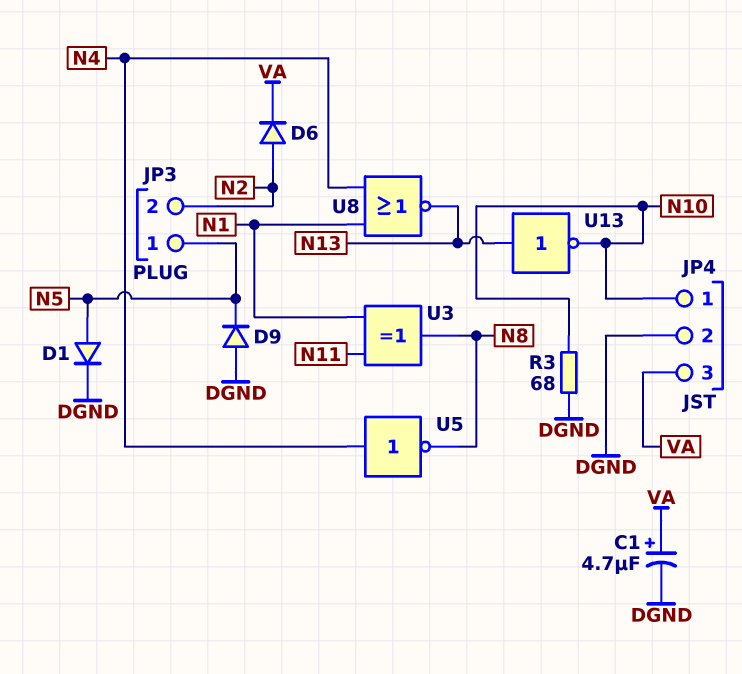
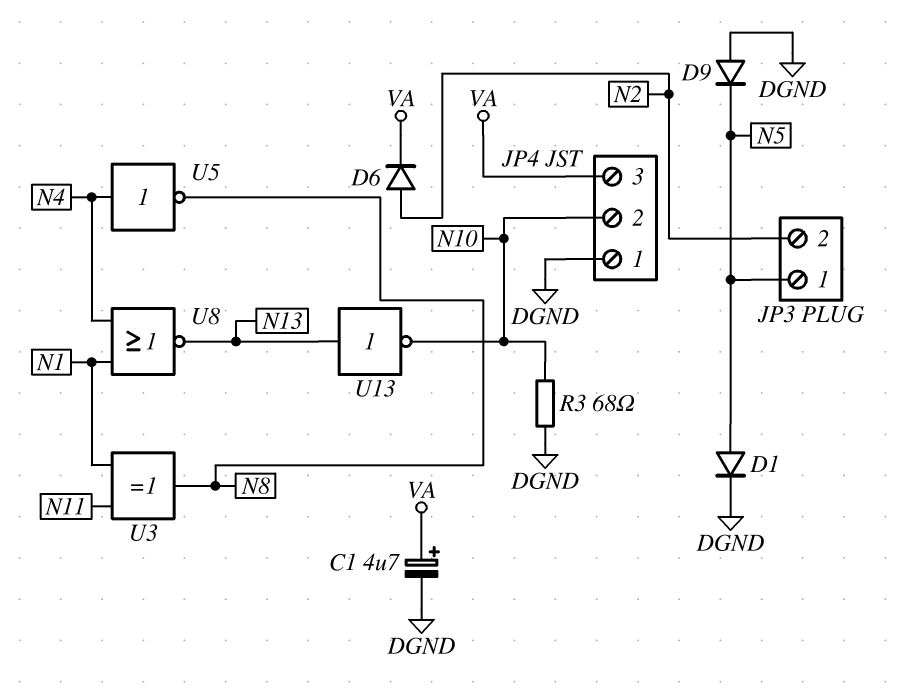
JP4 pin 1: N10 -> DGND
JP4 pin 2: DGND -> N10

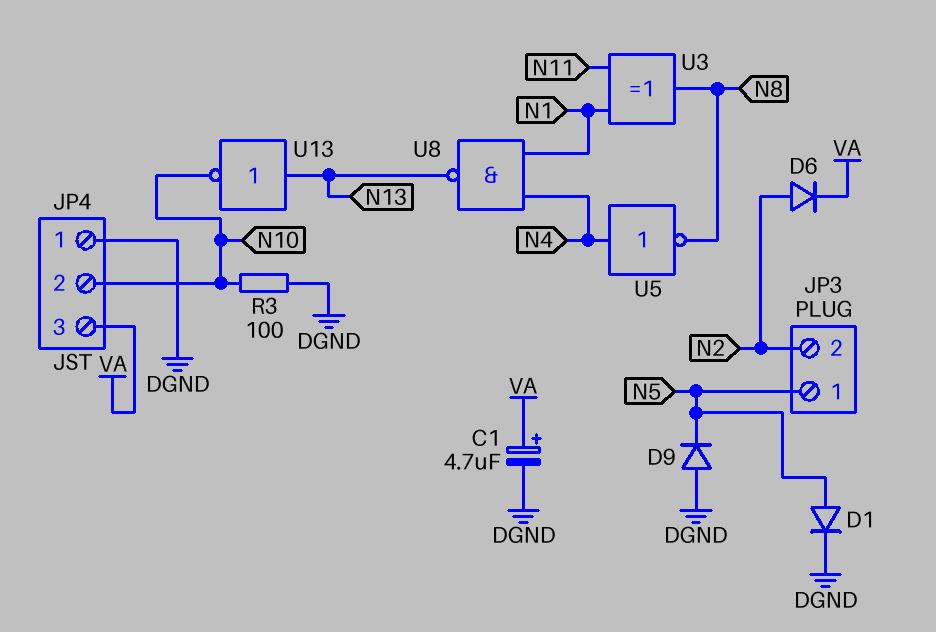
R3: 68 (DGND, N10) -> 100 (DGND, N10)
U8: NOR (in N1, in N4, out N13) -> NAND (in N1, in N4, out N13)

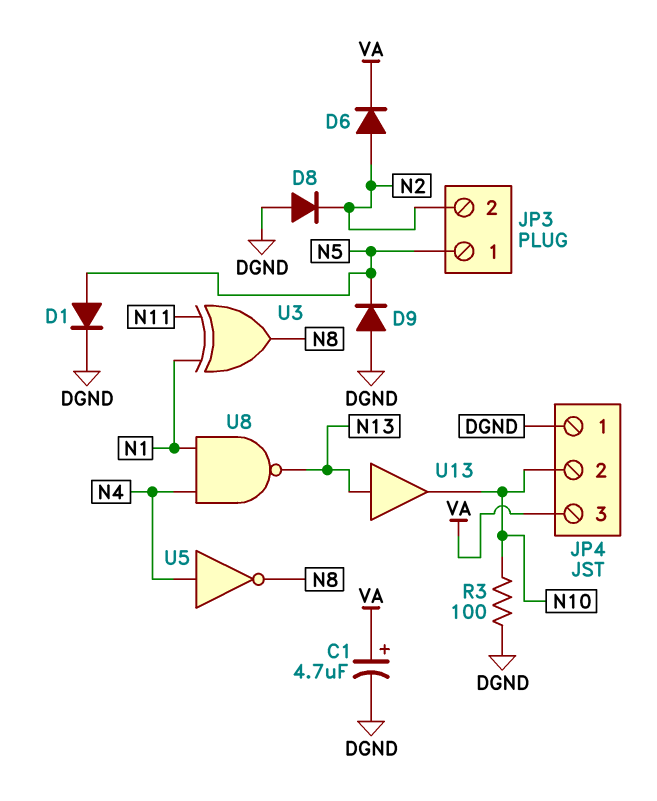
D8: none -> diode (A DGND, K N2)
U13: NOT (in N13, out N10) -> buffer (in N13, out N10)

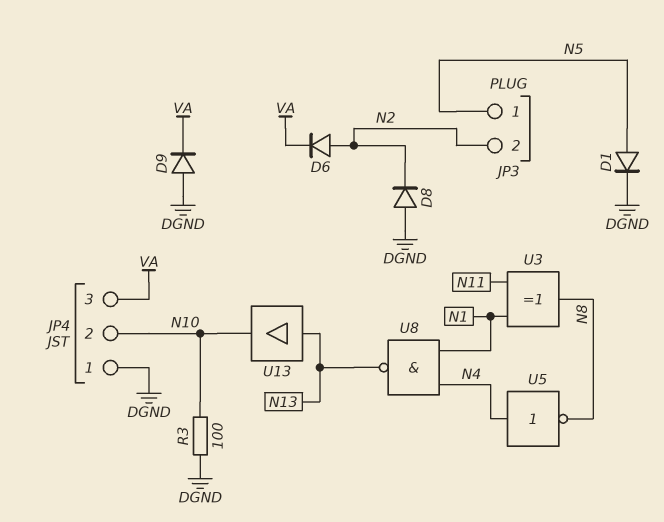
C1: 4.7uF (plus VA, minus DGND) -> none
D9: diode (A DGND, K N5) -> diode (A DGND, K VA)

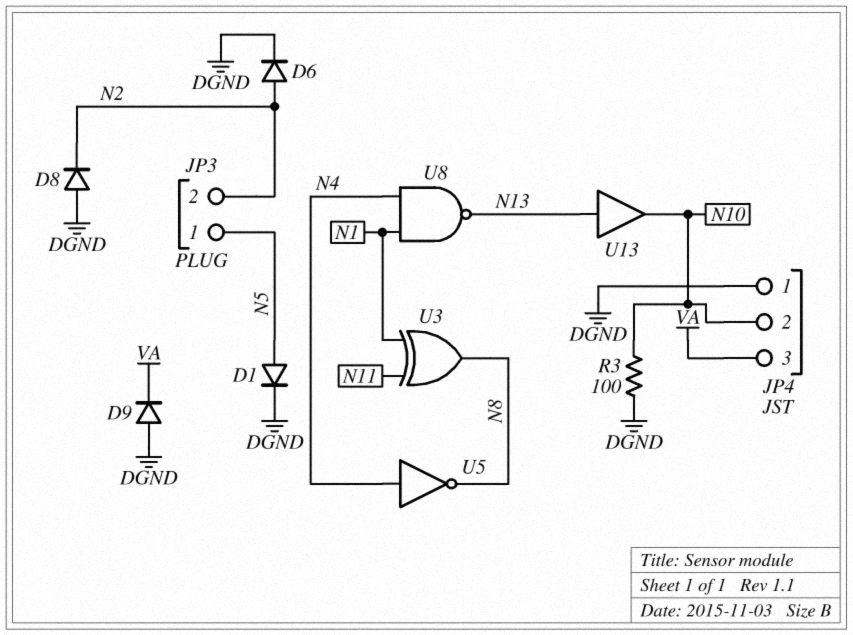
D6: diode (A N2, K VA) -> diode (A N2, K DGND)

